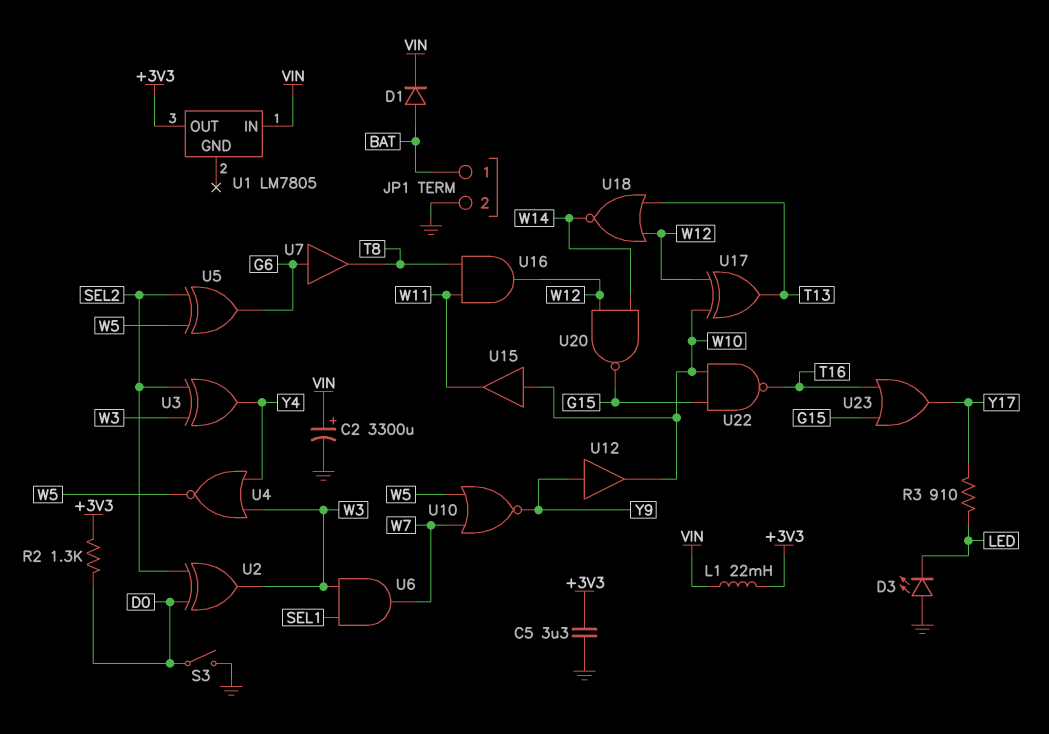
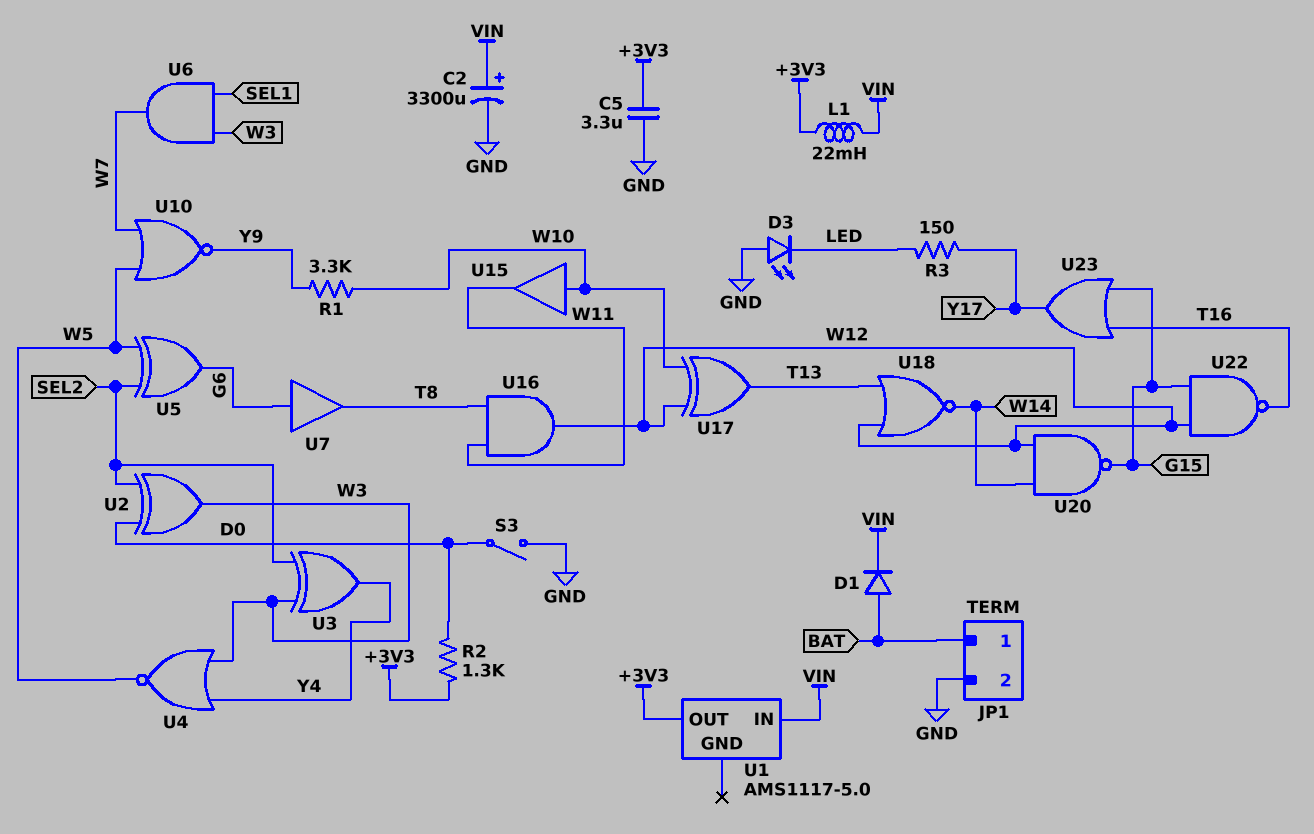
R1: none -> 3.3k (W10, Y9)
R3: 910 (LED, Y17) -> 150 (LED, Y17)
U1: LM7805 -> AMS1117-5.0
U12: buffer (in Y9, out W10) -> none
U22: NAND (in G15, in W10, out T16) -> NAND (in G15, in W12, out T16)

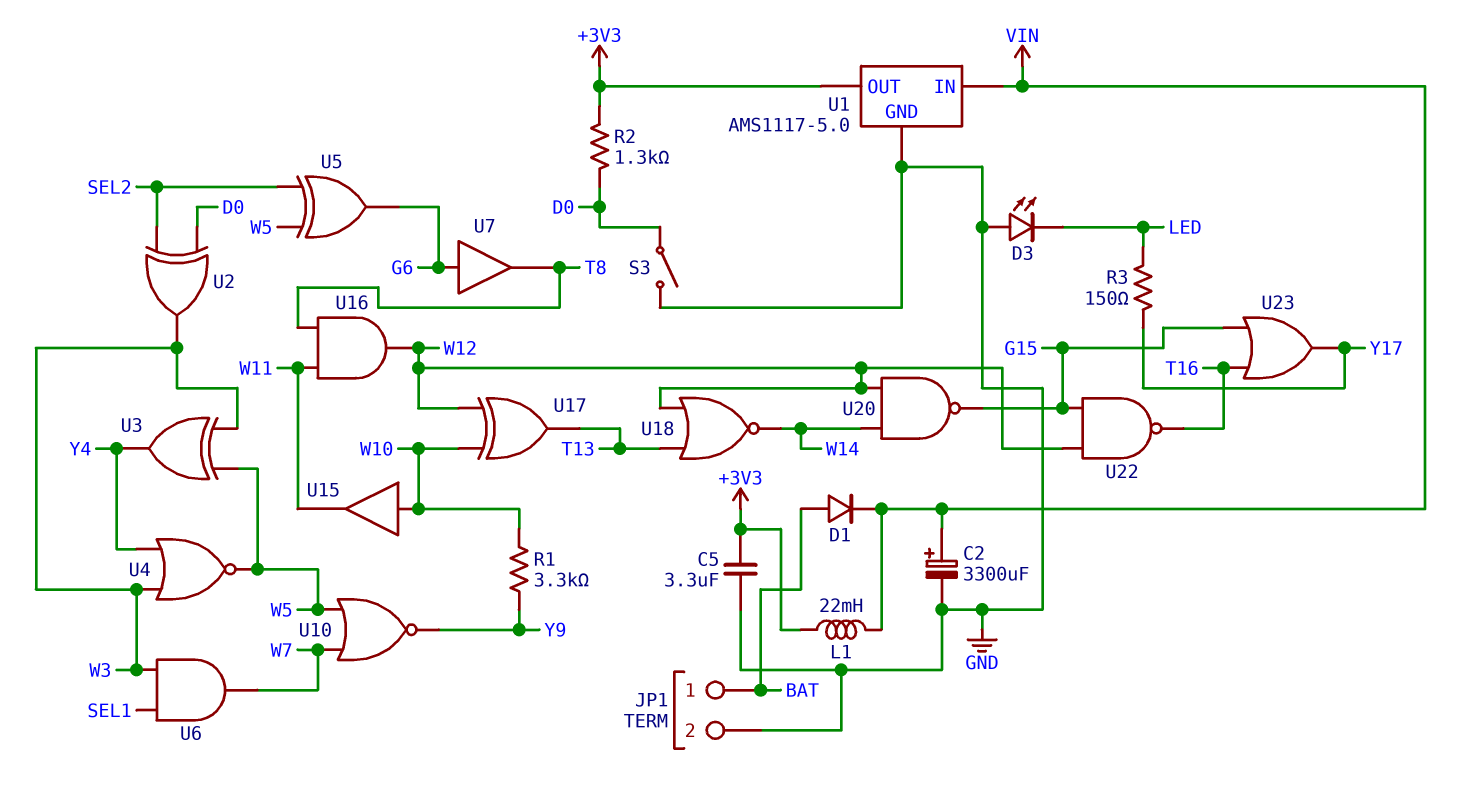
U1 pin GND: none -> GND
U3: XOR (in SEL2, in W3, out Y4) -> XOR (in W3, in W5, out Y4)

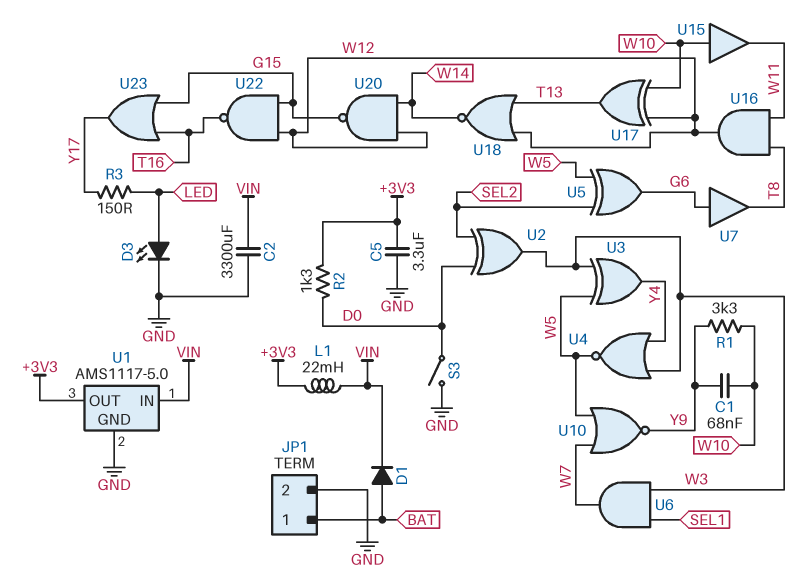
C1: none -> 68nF (W10, Y9)
C2: 3300uF (plus VIN, minus GND) -> 3300uF (GND, VIN)
D3: LED (A GND, K LED) -> LED (A LED, K GND)

